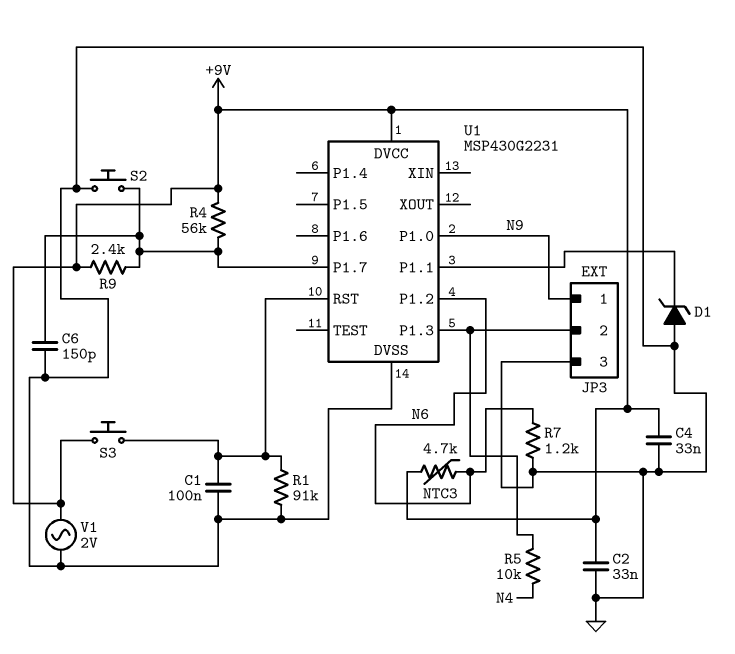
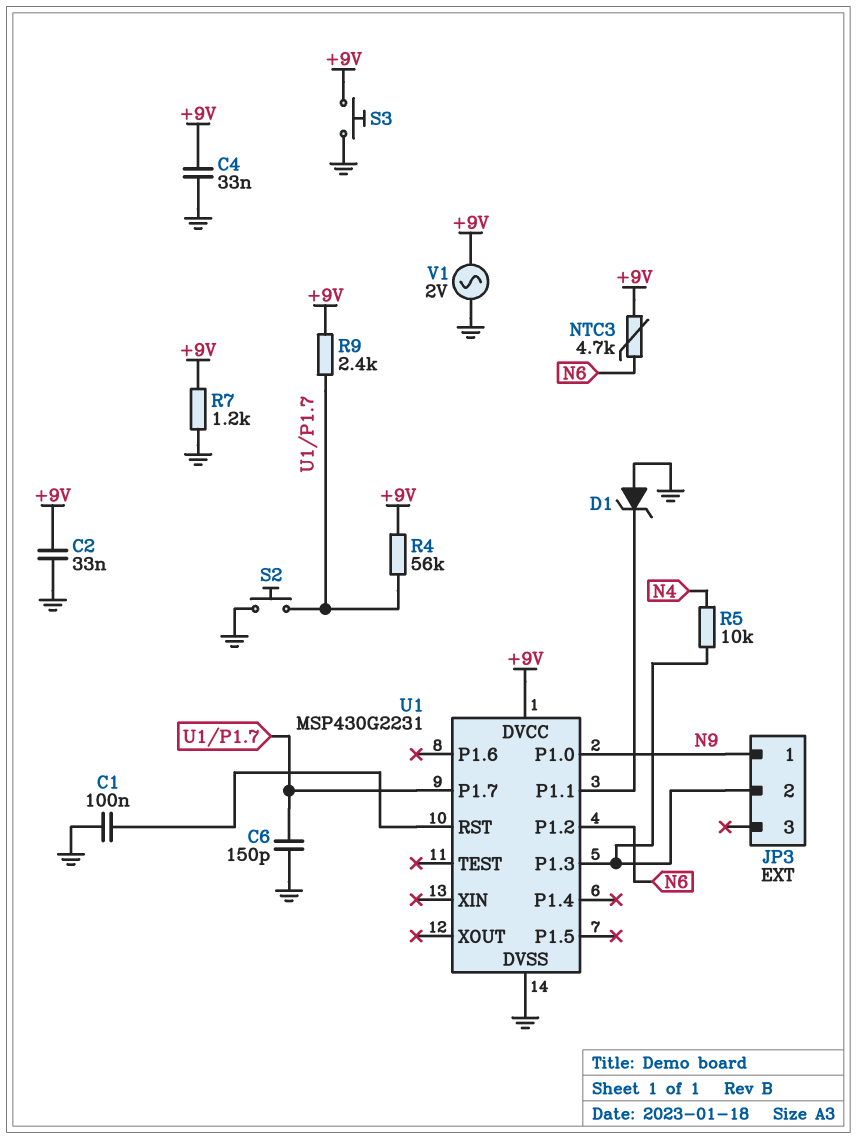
JP3 pin 3: GND -> none
R1: 91k (GND, U1/RST) -> none
R7: 1.2k (GND, N6) -> 1.2k (+9V, GND)
S3: button (+9V, U1/RST) -> button (+9V, GND)

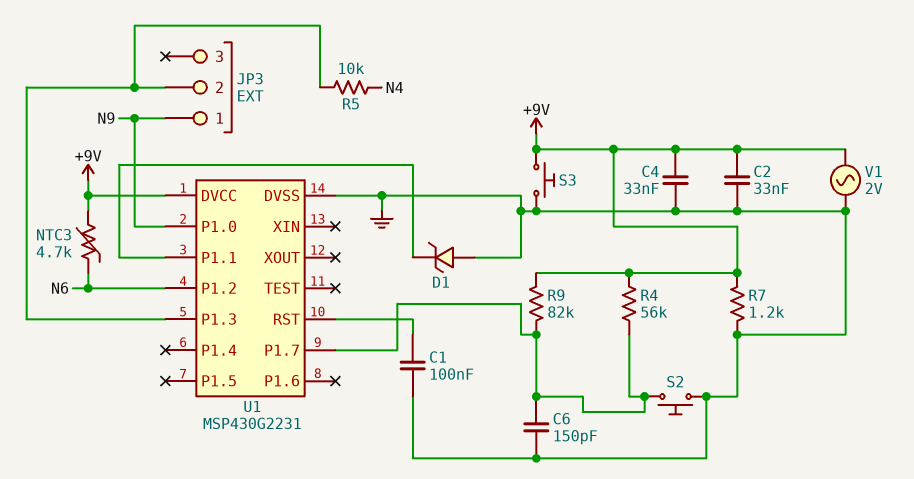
R9: 2.4k (+9V, U1/P1.7) -> 82k (+9V, U1/P1.7)

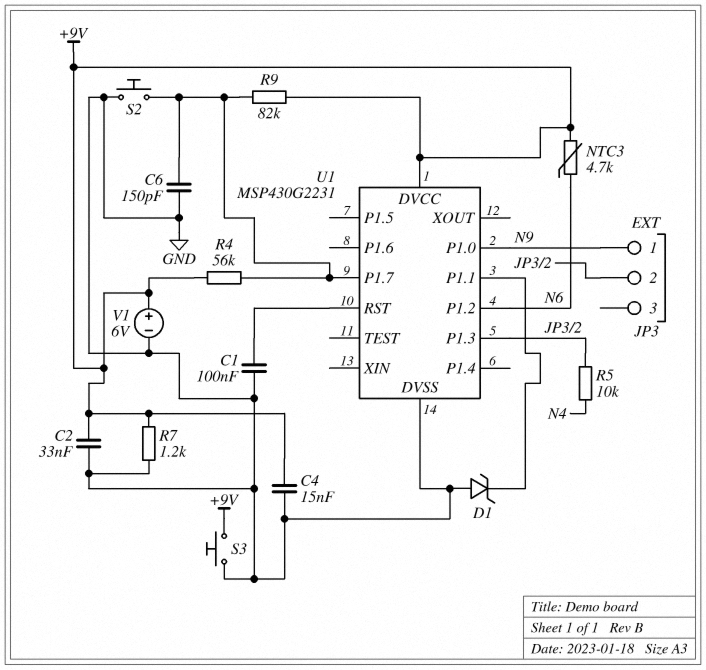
C4: 33nF (+9V, GND) -> 15nF (+9V, GND)
V1: AC 2V (+9V, GND) -> 6V (plus +9V, minus GND)

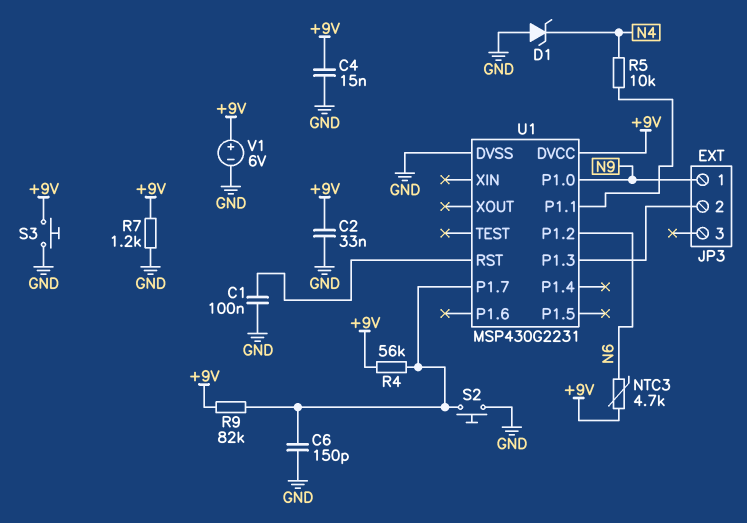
D1: zener (A GND, K U1/P1.1) -> zener (A GND, K N4)
R5: 10k (JP3/2, N4) -> 10k (N4, U1/P1.1)

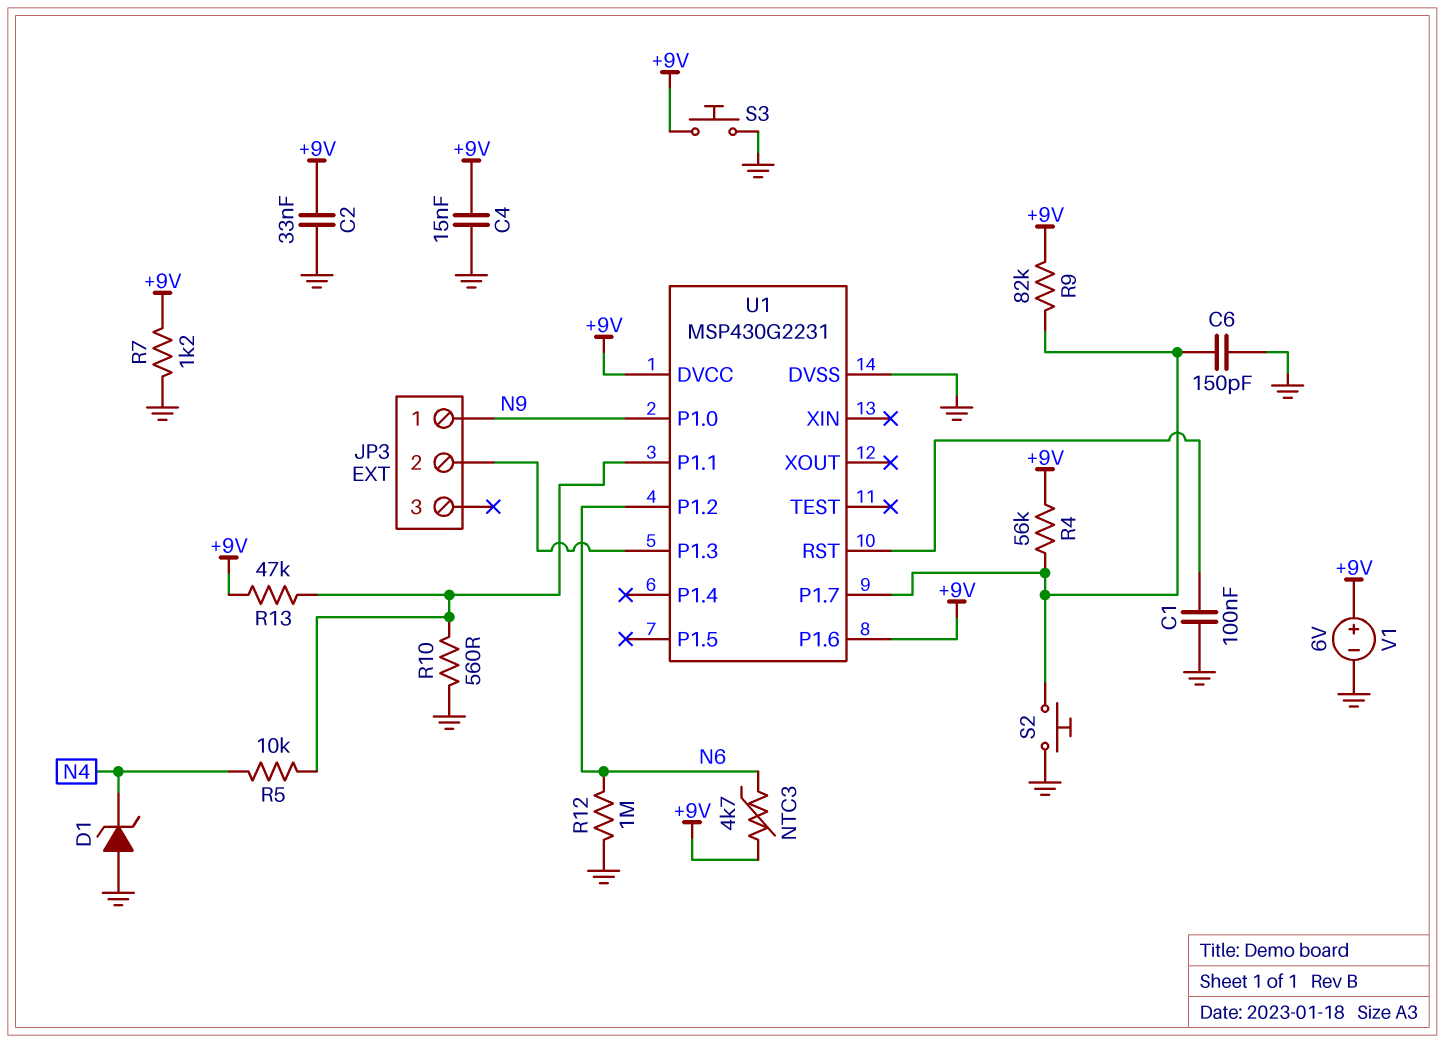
R10: none -> 560 (GND, U1/P1.1)
R12: none -> 1M (GND, N6)
R13: none -> 47k (+9V, U1/P1.1)
U1 pin P1.6: none -> +9V

